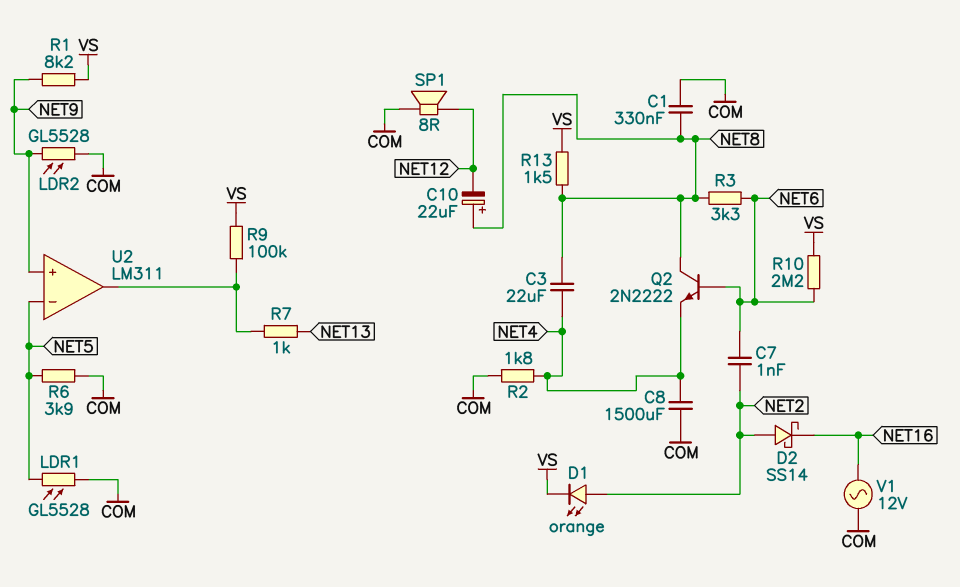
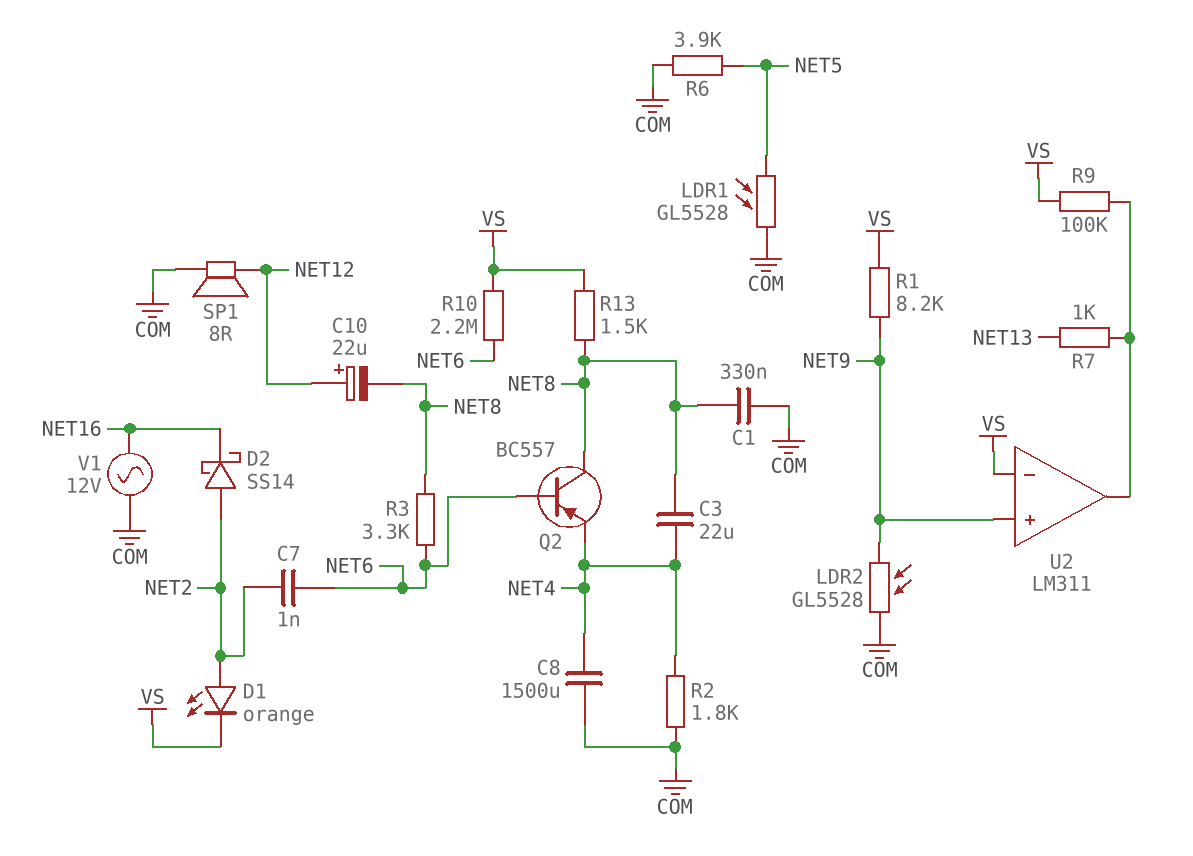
C10: 22uF (plus NET8, minus NET12) -> 22uF (plus NET12, minus NET8)
Q2: NPN 2N2222 (B NET6, C NET8, E NET4) -> PNP BC557 (B NET6, C NET8, E NET4)
U2 pin in-: NET5 -> VS

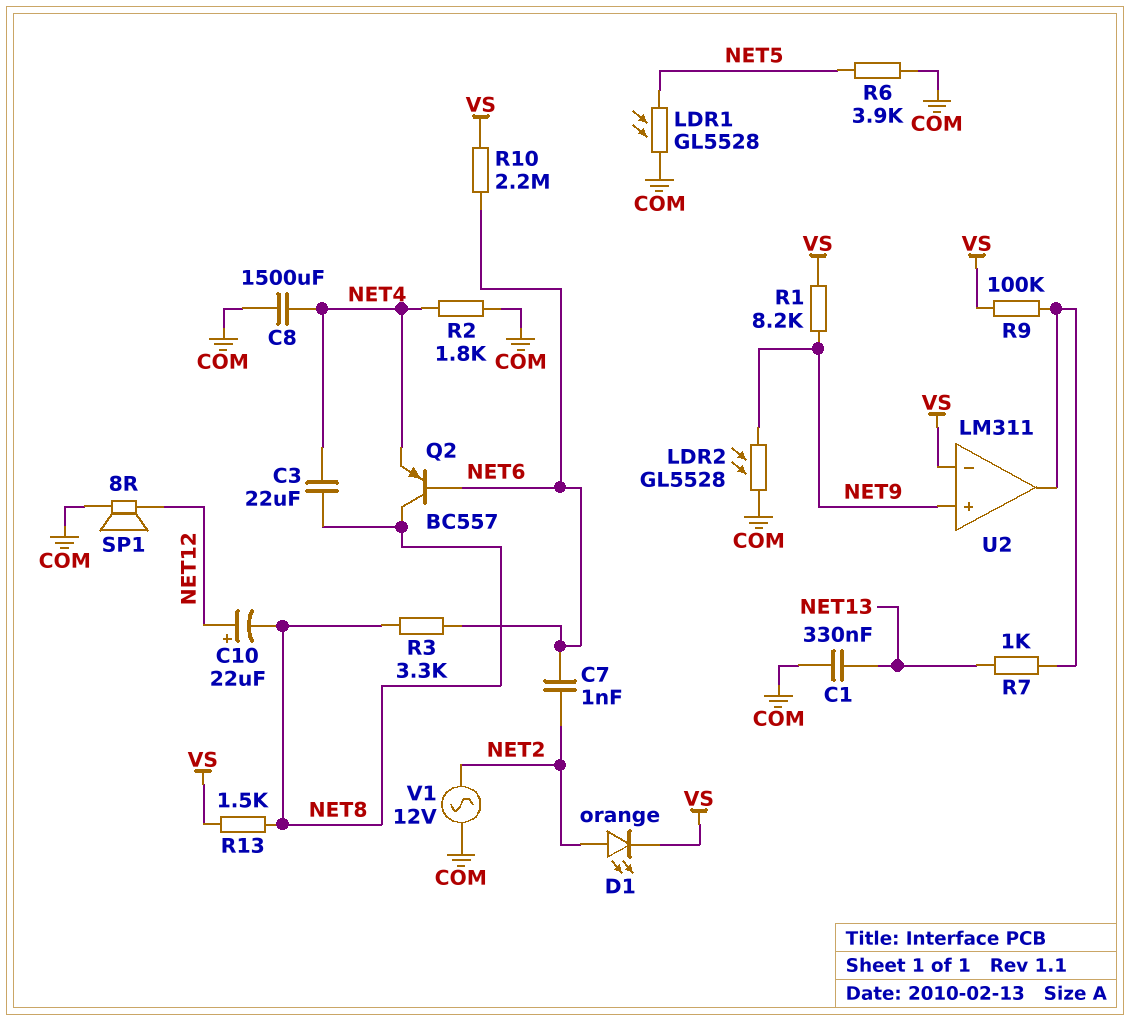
C1: 330nF (COM, NET8) -> 330nF (COM, NET13)
D2: schottky SS14 (A NET2, K NET16) -> none
V1: AC 12V (COM, NET16) -> AC 12V (COM, NET2)

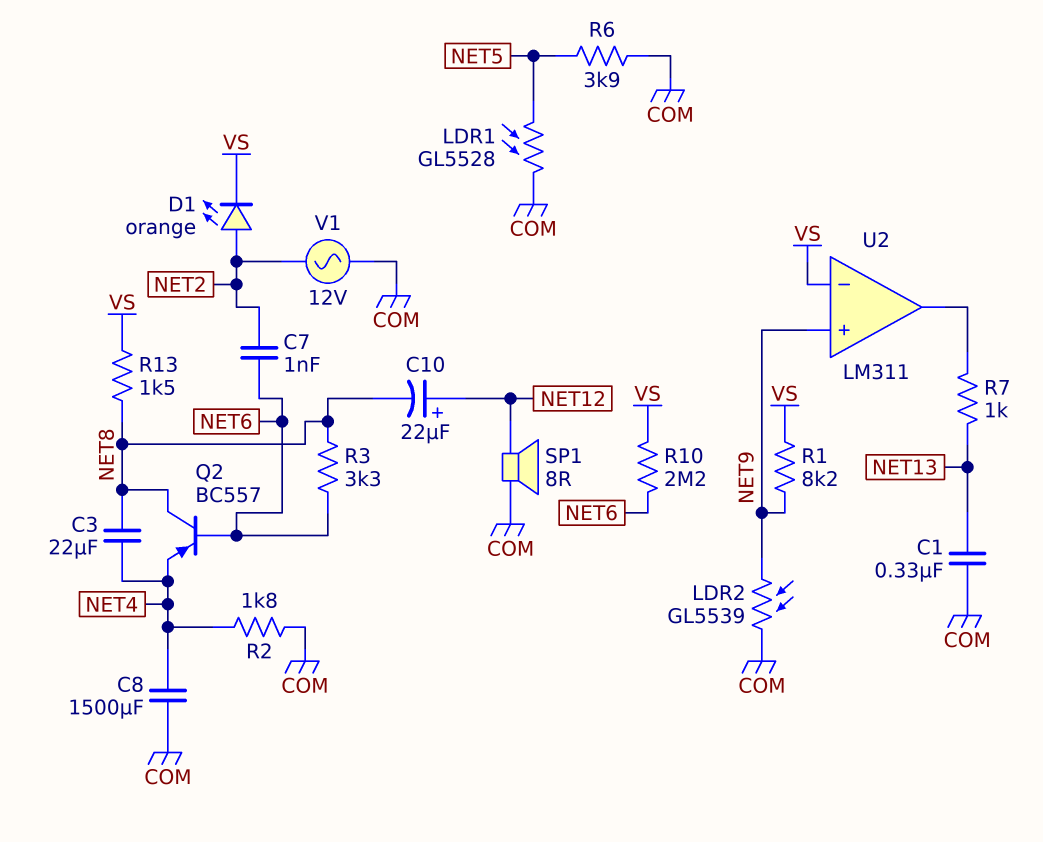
LDR2: GL5528 (COM, NET9) -> GL5539 (COM, NET9)
R9: 100k (U2/out, VS) -> none

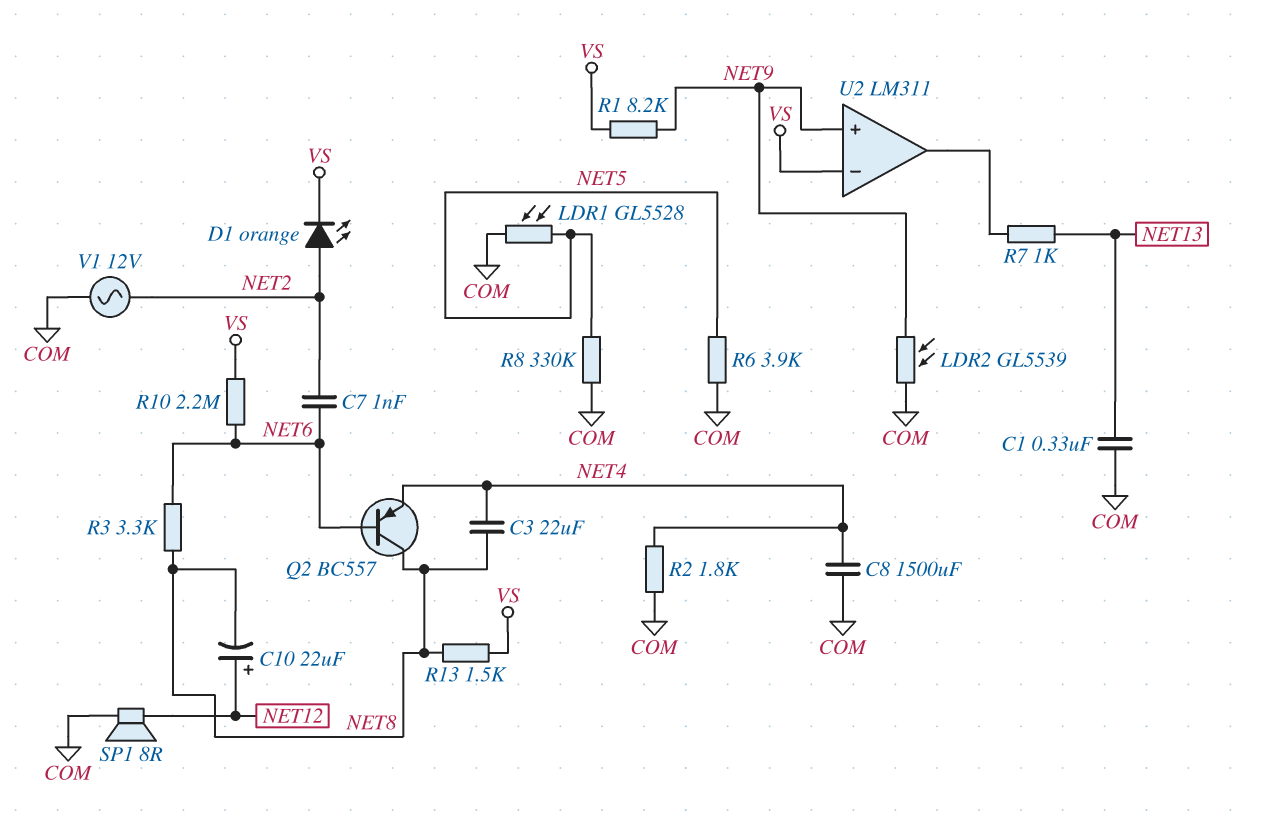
R8: none -> 330k (COM, NET5)

